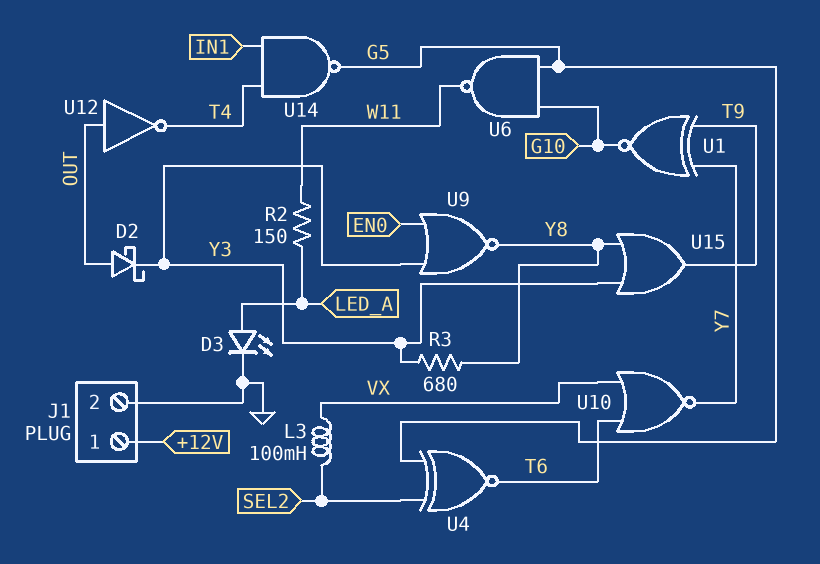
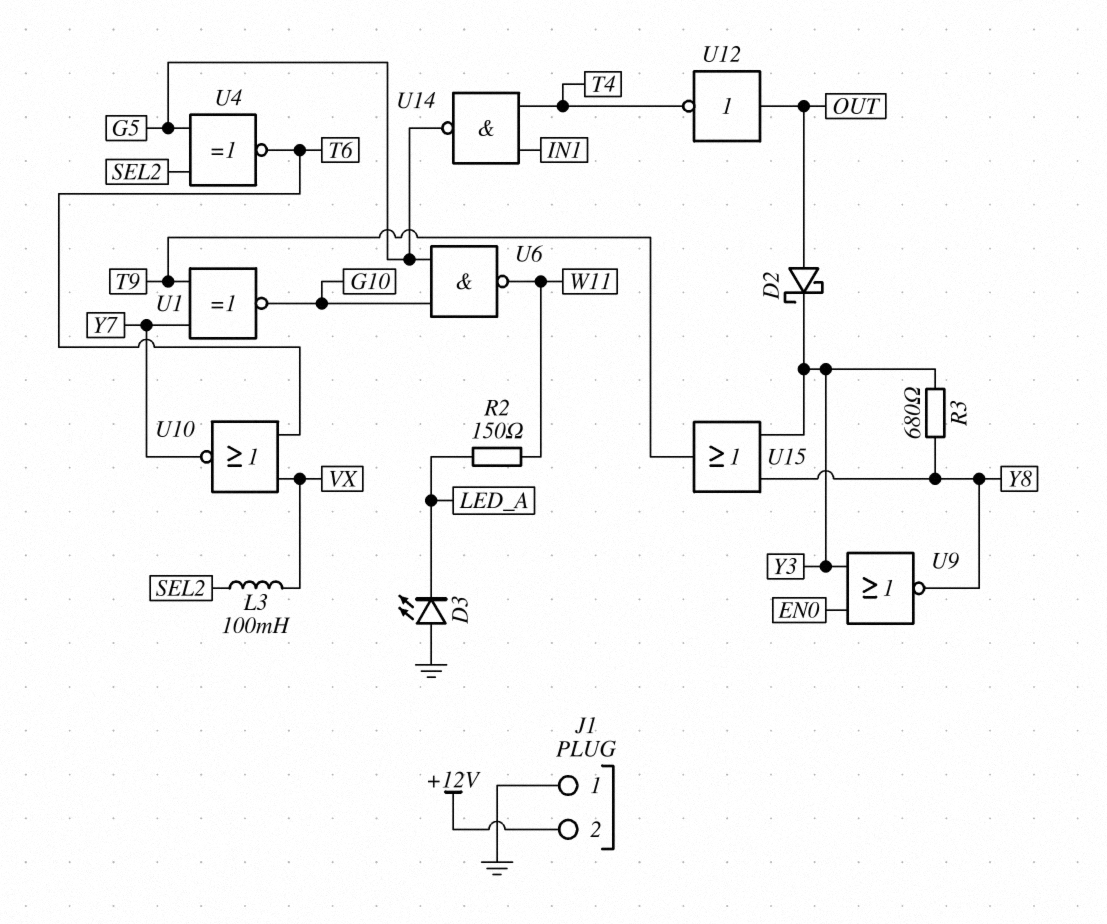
D3: LED (A LED_A, K GND) -> LED (A GND, K LED_A)
J1 pin 1: +12V -> GND
J1 pin 2: GND -> +12V

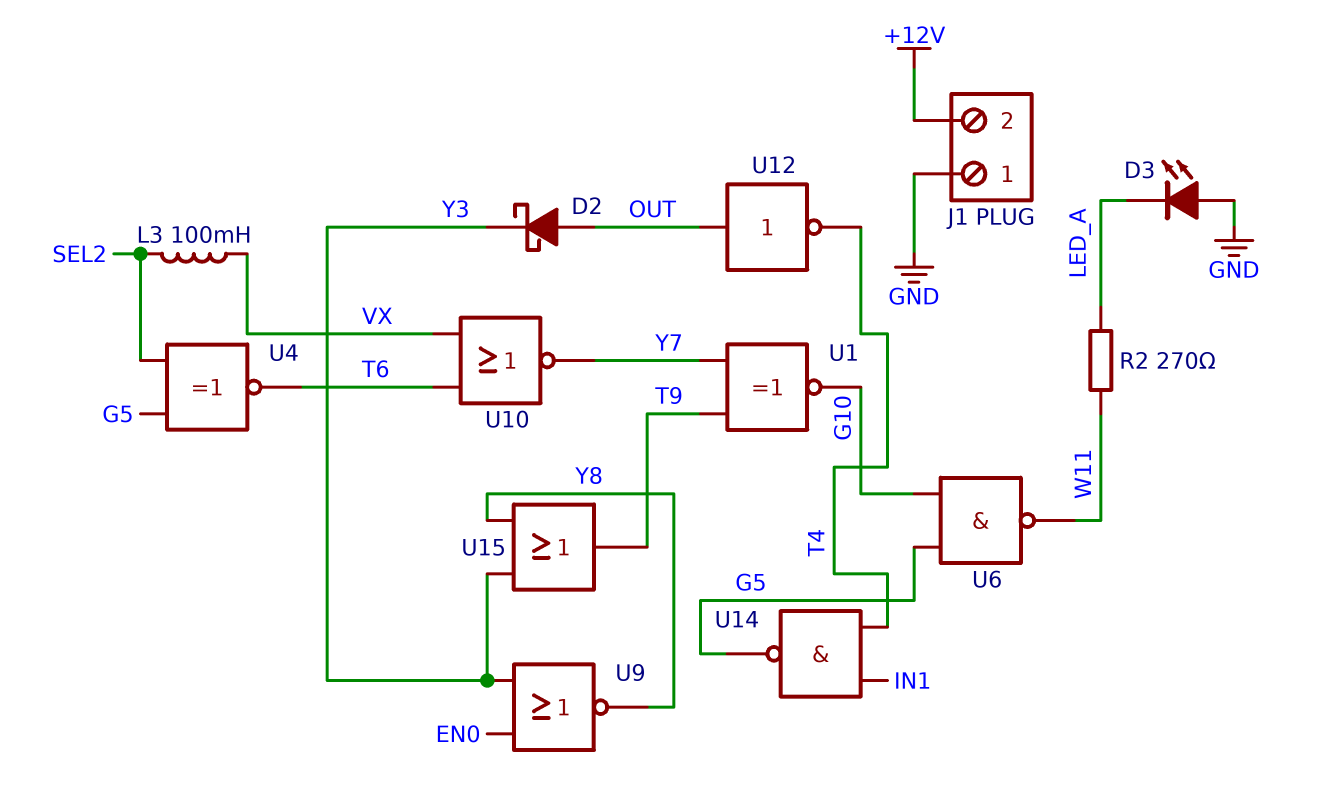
R2: 150 (LED_A, W11) -> 270 (LED_A, W11)
R3: 680 (Y3, Y8) -> none

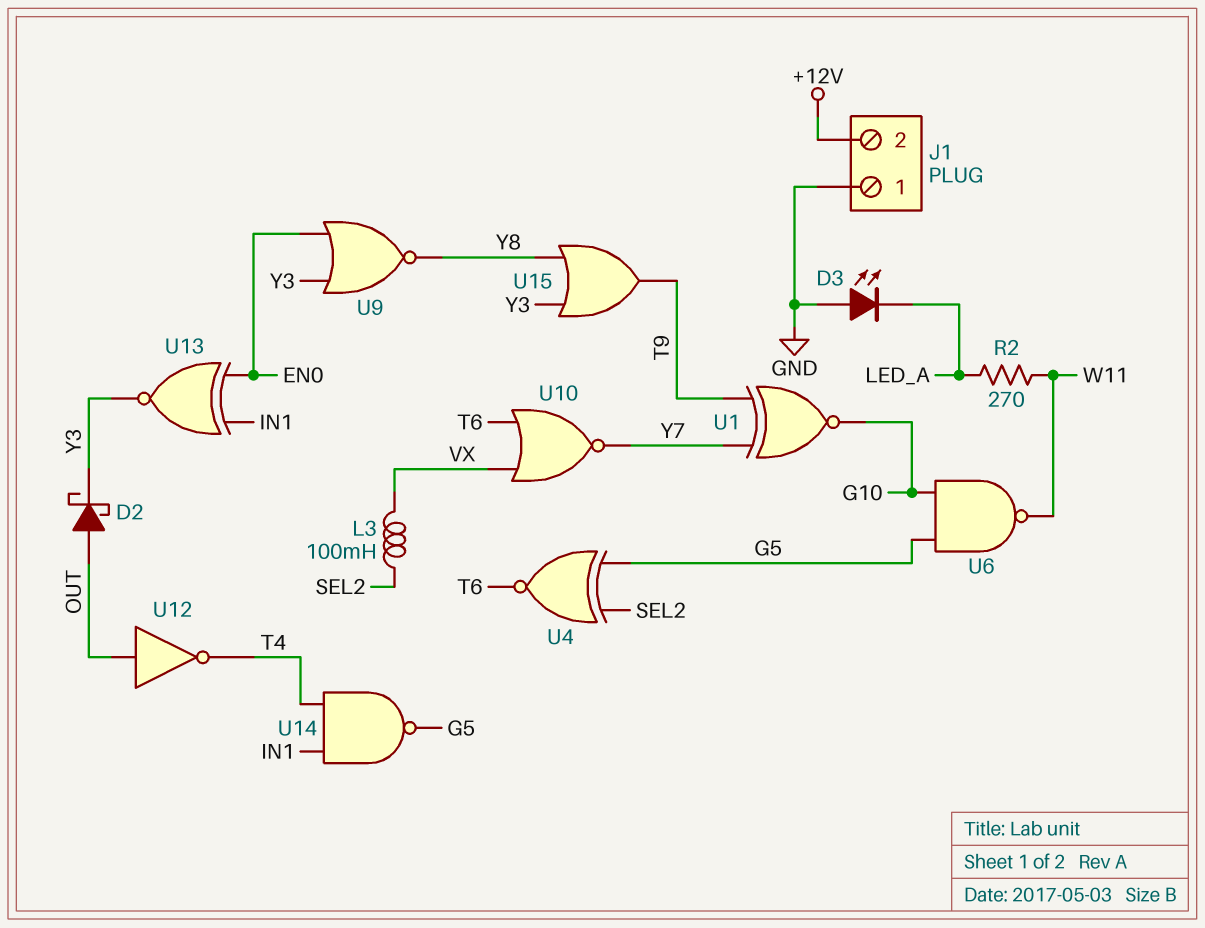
U13: none -> XNOR (in EN0, in IN1, out Y3)

